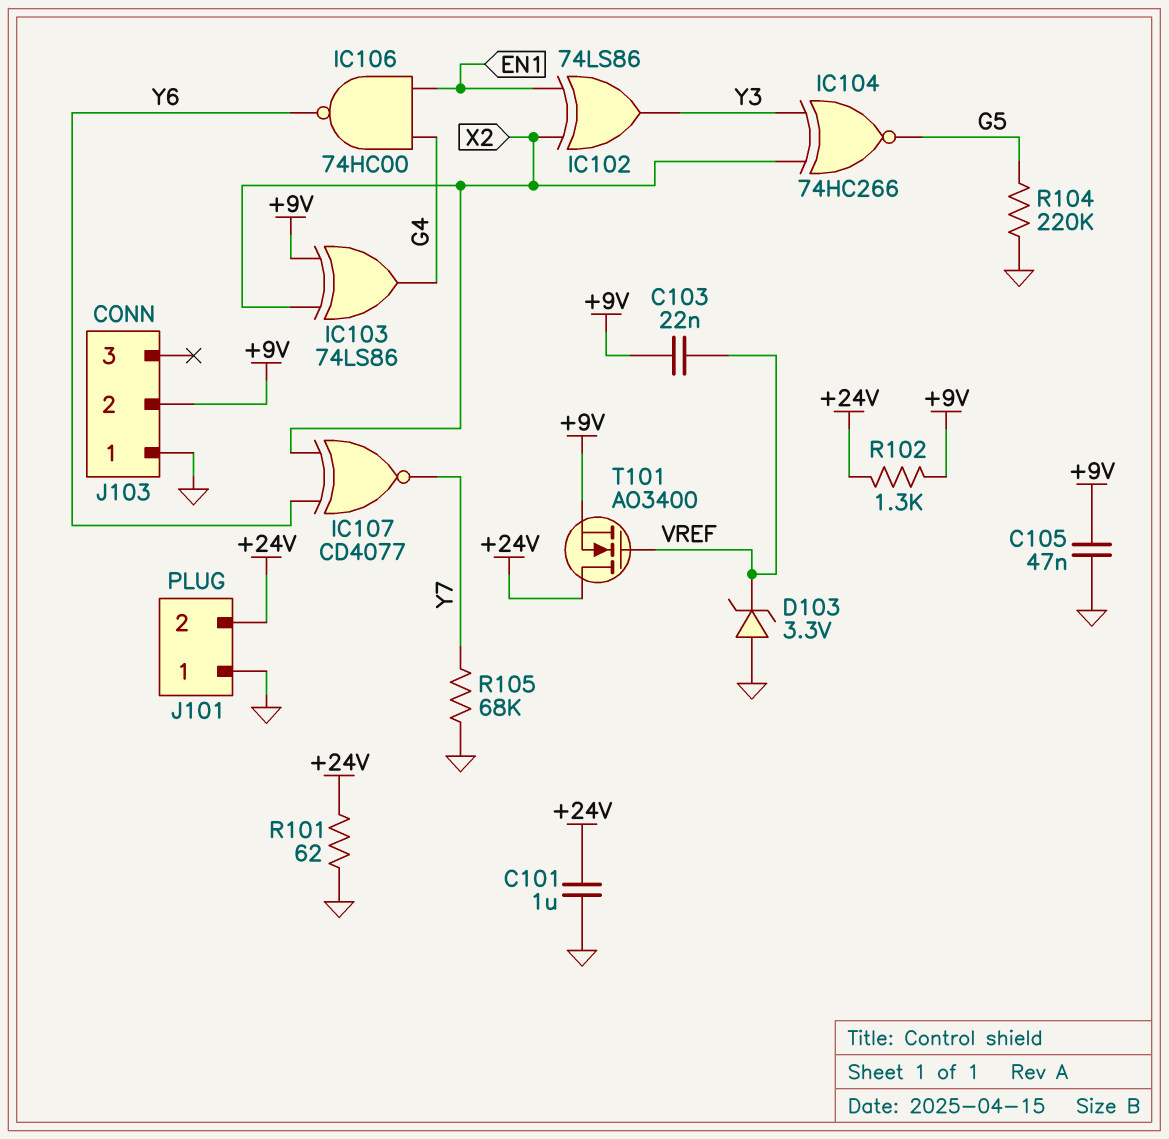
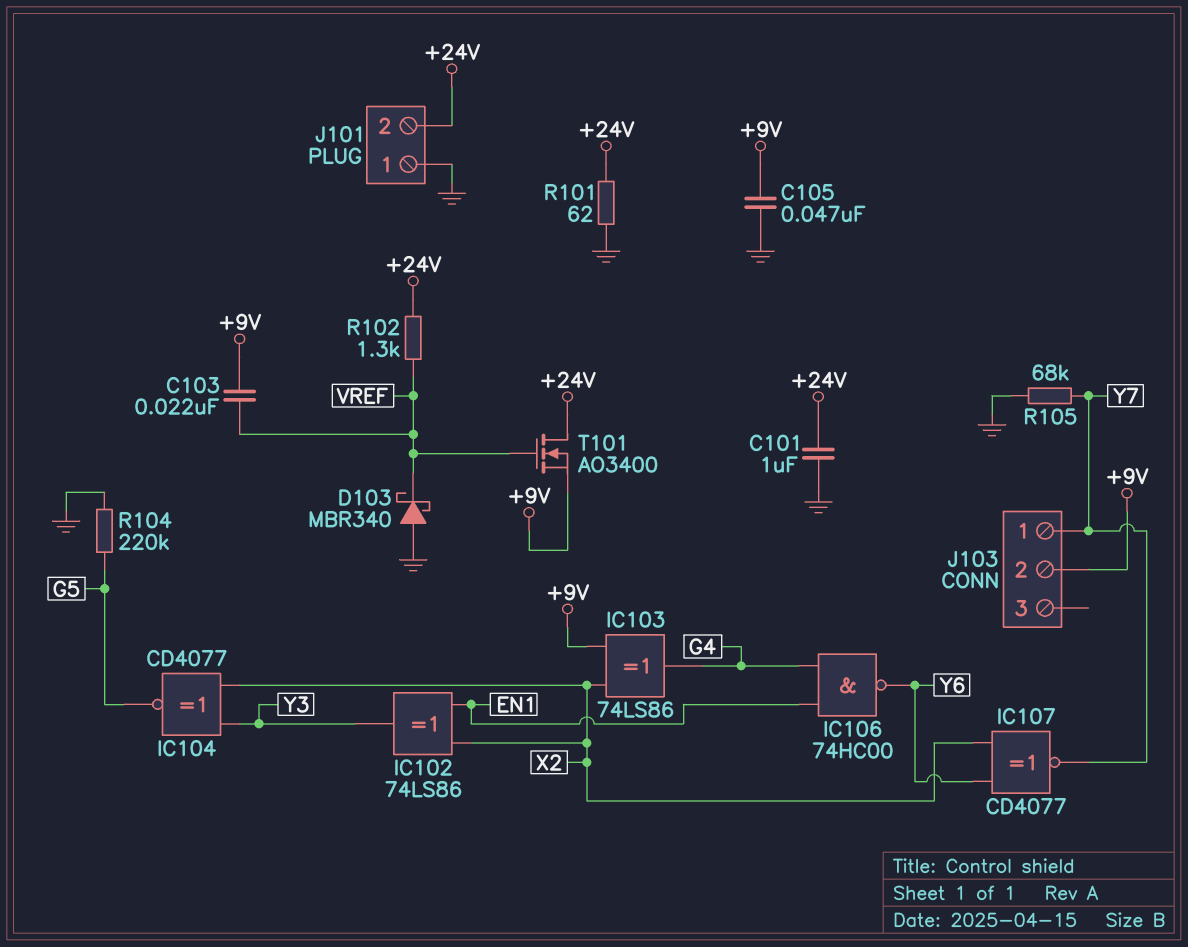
D103: zener 3.3V (A GND, K VREF) -> schottky MBR340 (A GND, K VREF)
IC104: XNOR 74HC266 (in X2, in Y3, out G5) -> XNOR CD4077 (in X2, in Y3, out G5)
J103 pin 1: GND -> Y7
R102: 1.3k (+9V, +24V) -> 1.3k (+24V, VREF)

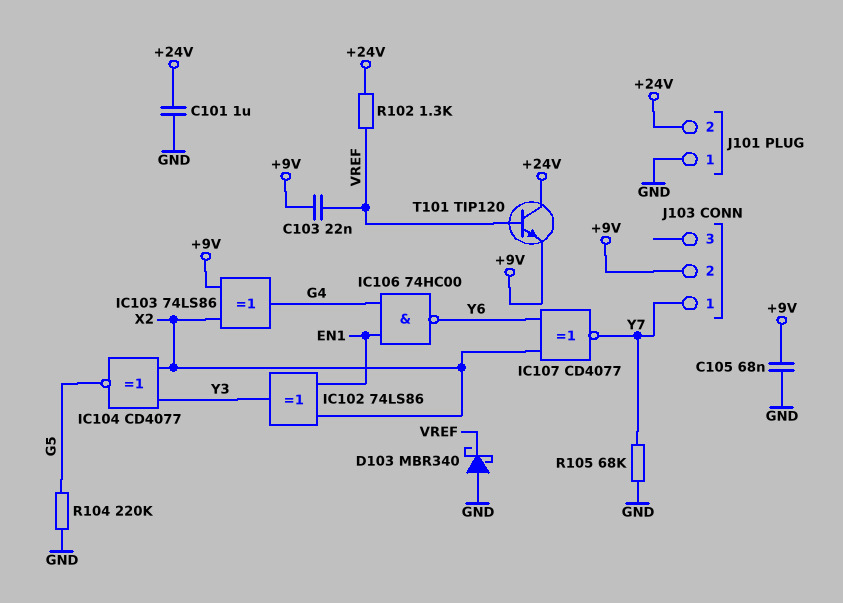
C105: 47nF (+9V, GND) -> 68nF (+9V, GND)
R101: 62 (+24V, GND) -> none
T101: NMOS AO3400 (G VREF, D +24V, S +9V) -> NPN TIP120 (B VREF, C +24V, E +9V)

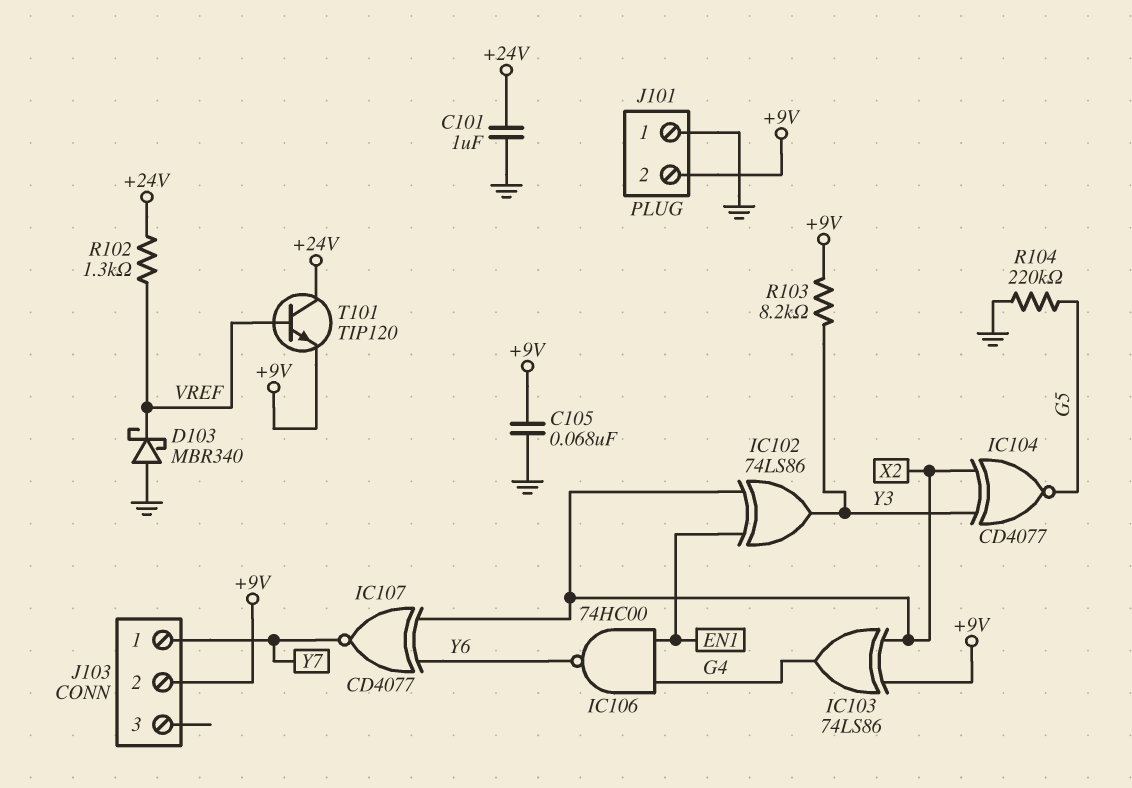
C103: 22nF (+9V, VREF) -> none
J101 pin 2: +24V -> +9V
R103: none -> 8.2k (+9V, Y3)
R105: 68k (GND, Y7) -> none

